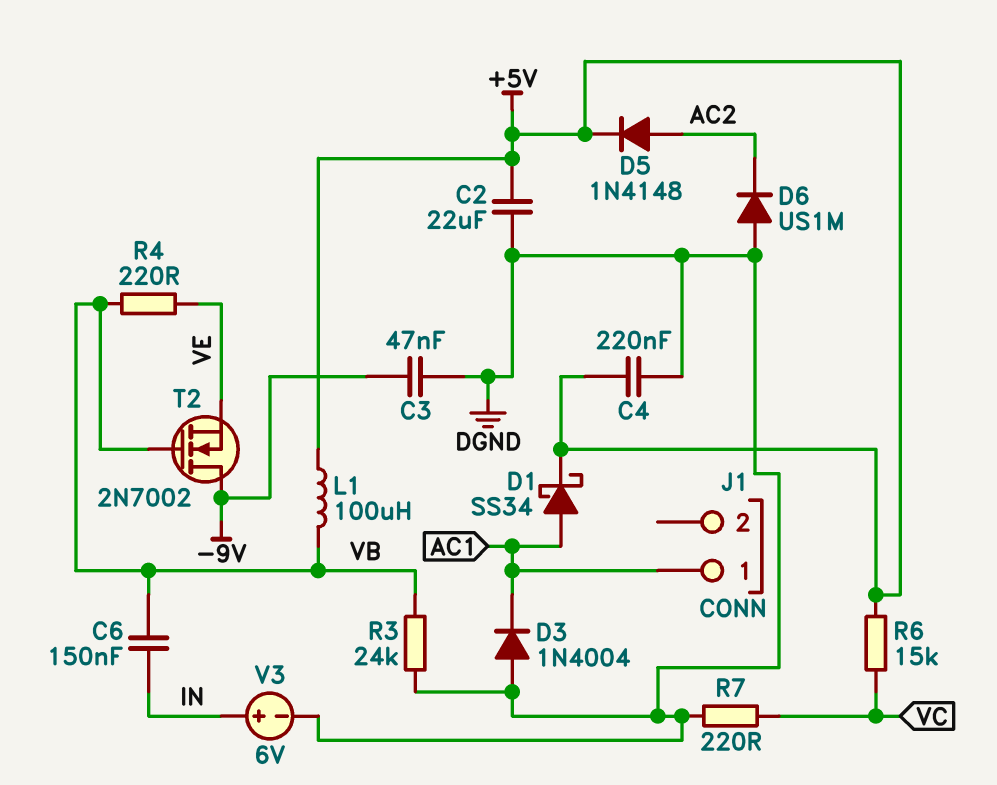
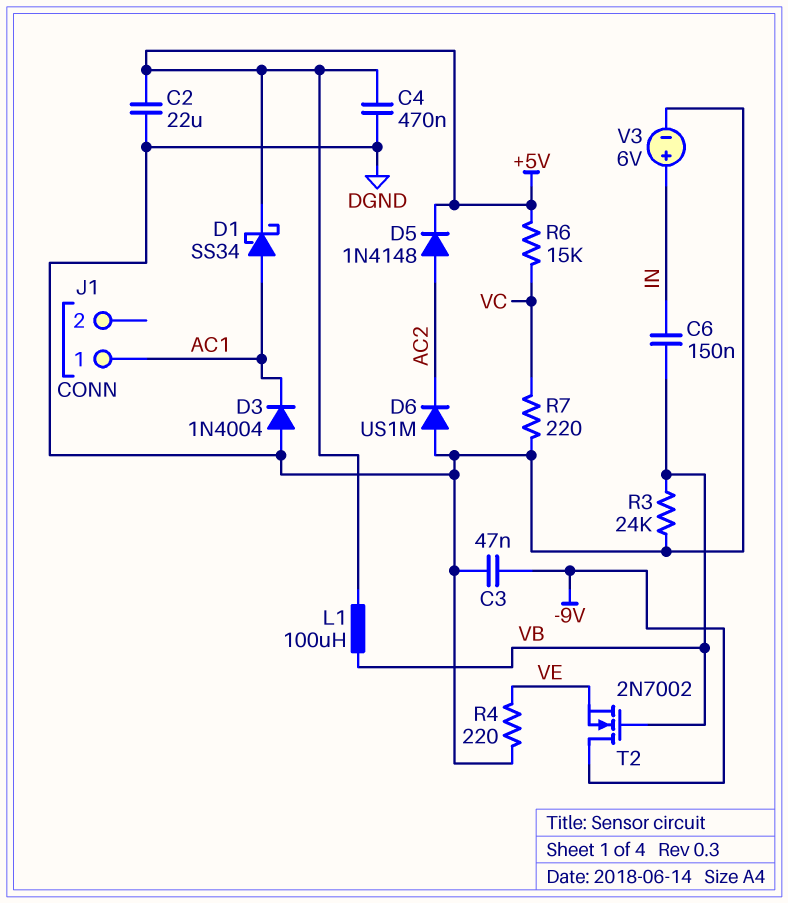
C4: 220nF (+5V, DGND) -> 470nF (+5V, DGND)
R4: 220 (VB, VE) -> 220 (DGND, VE)

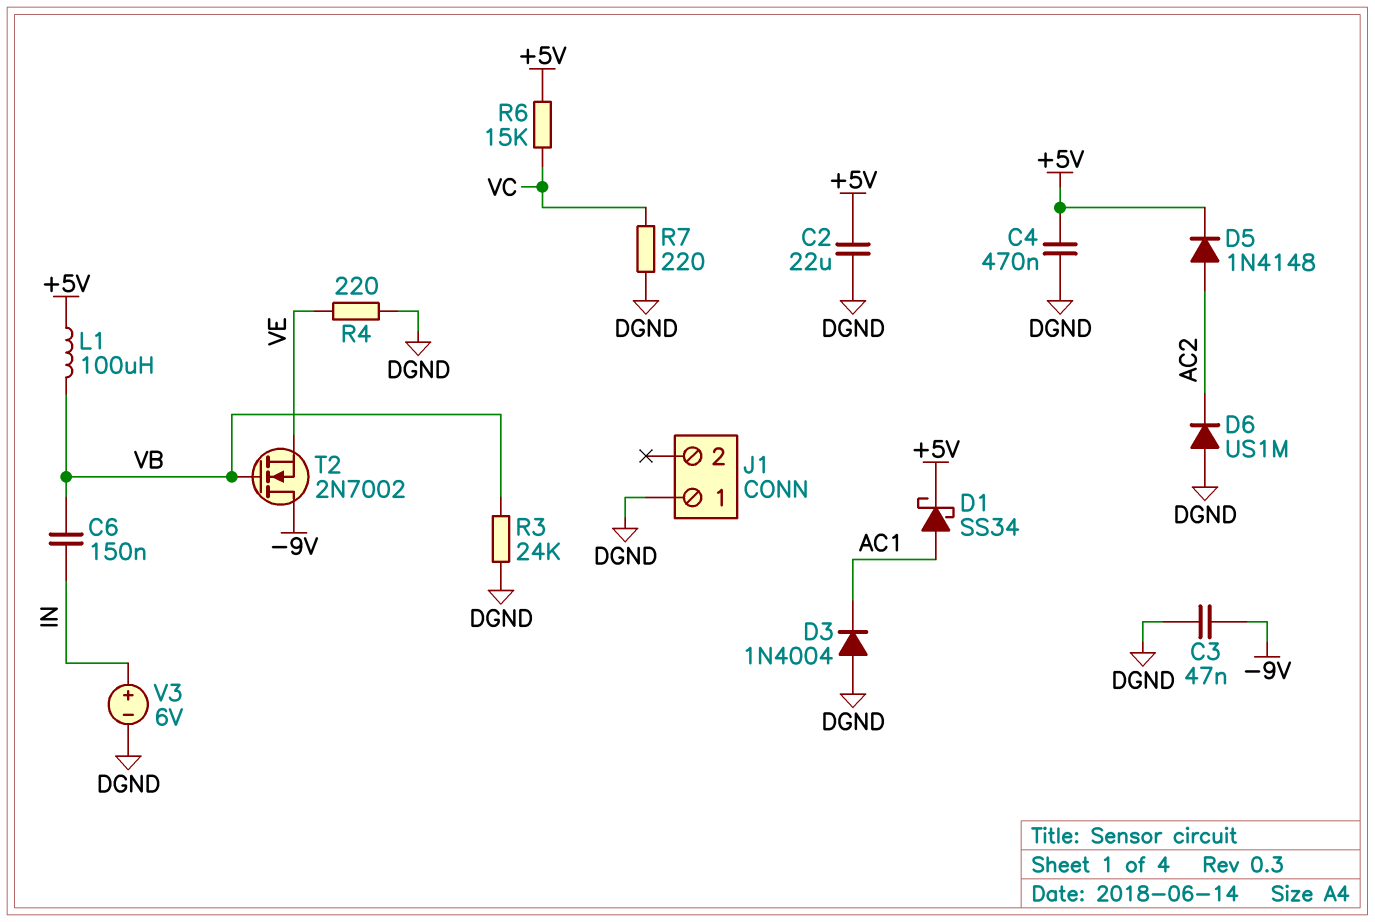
J1 pin 1: AC1 -> DGND

